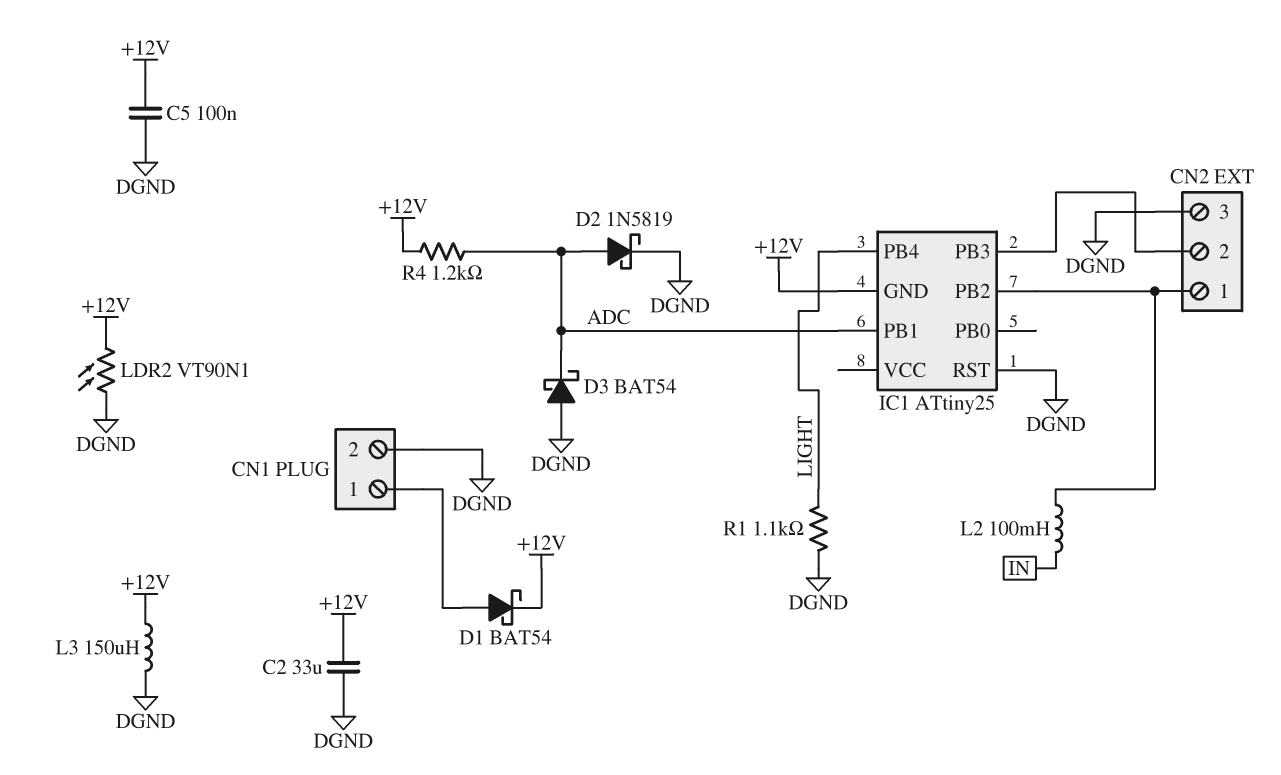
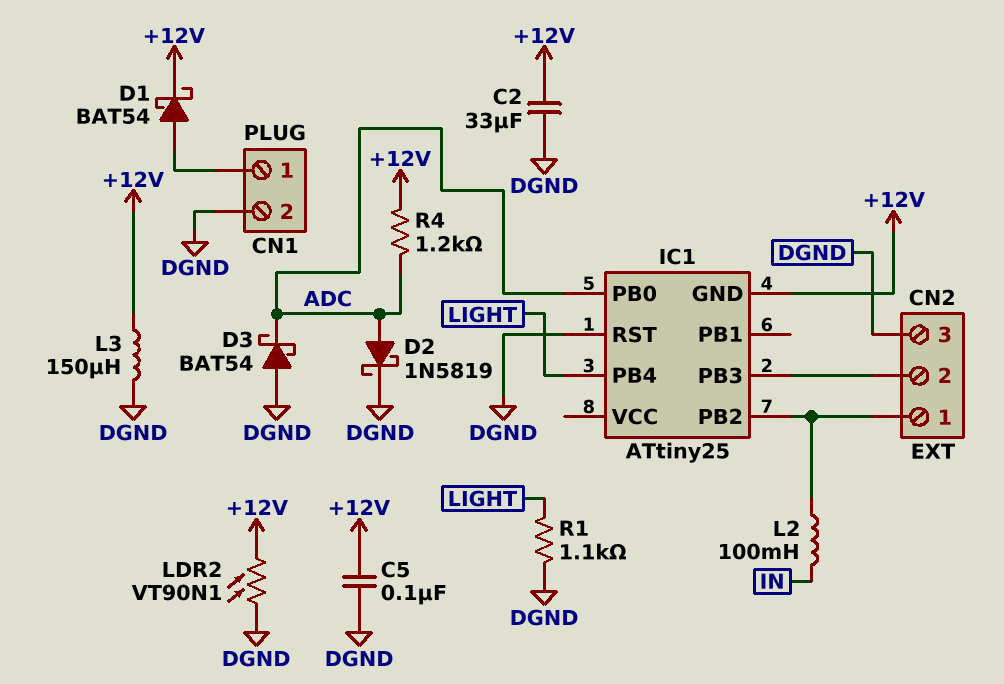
IC1 pin PB0: none -> ADC
IC1 pin PB1: ADC -> none

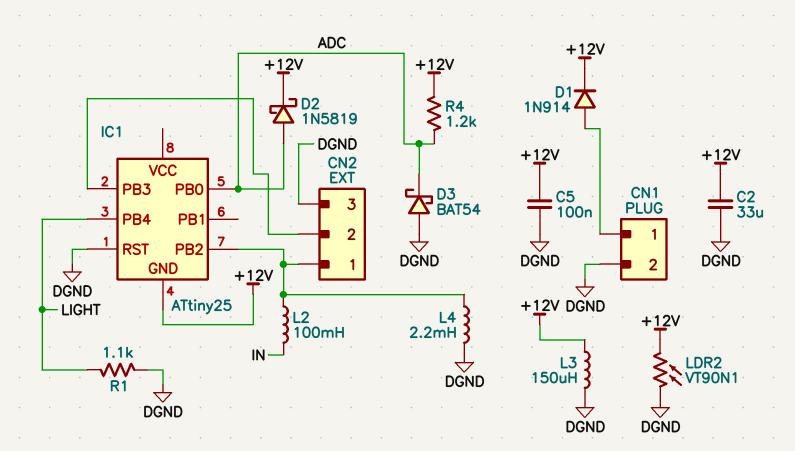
D1: schottky BAT54 (A CN1/1, K +12V) -> diode 1N914 (A CN1/1, K +12V)
D2: schottky 1N5819 (A ADC, K DGND) -> schottky 1N5819 (A ADC, K +12V)
L4: none -> 2.2mH (CN2/1, DGND)

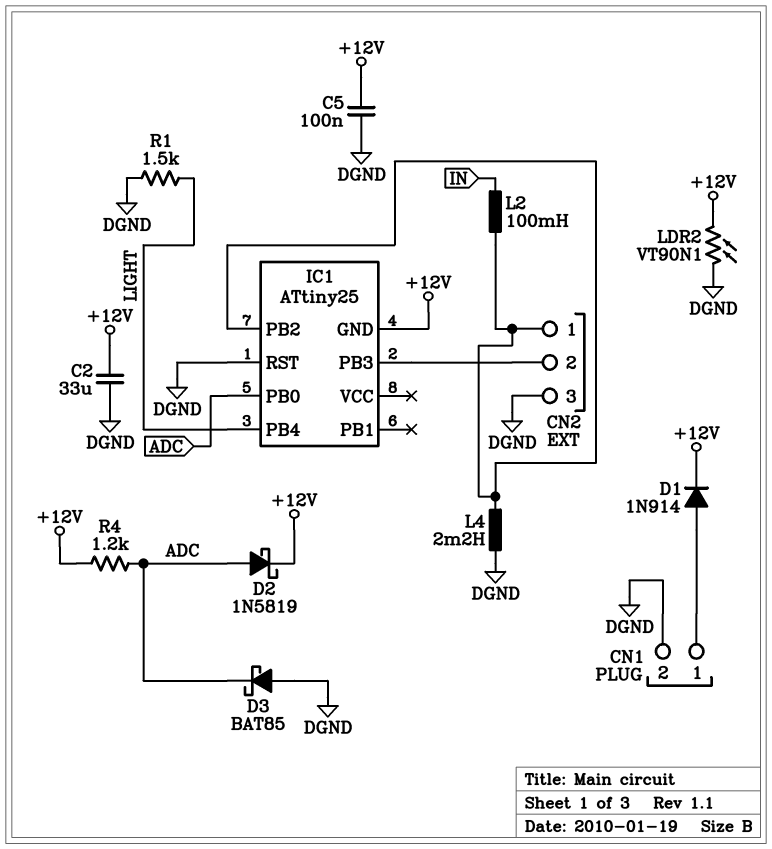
D3: schottky BAT54 (A DGND, K ADC) -> schottky BAT85 (A DGND, K ADC)
L3: 150uH (+12V, DGND) -> none
R1: 1.1k (DGND, LIGHT) -> 1.5k (DGND, LIGHT)

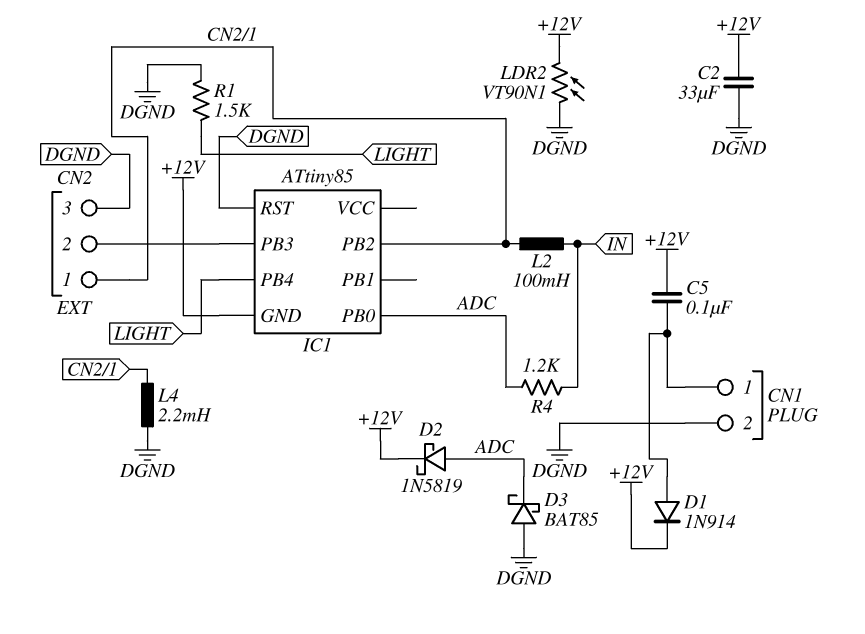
C5: 100nF (+12V, DGND) -> 100nF (+12V, CN1/1)
IC1: ATtiny25 -> ATtiny85
R4: 1.2k (+12V, ADC) -> 1.2k (ADC, IN)

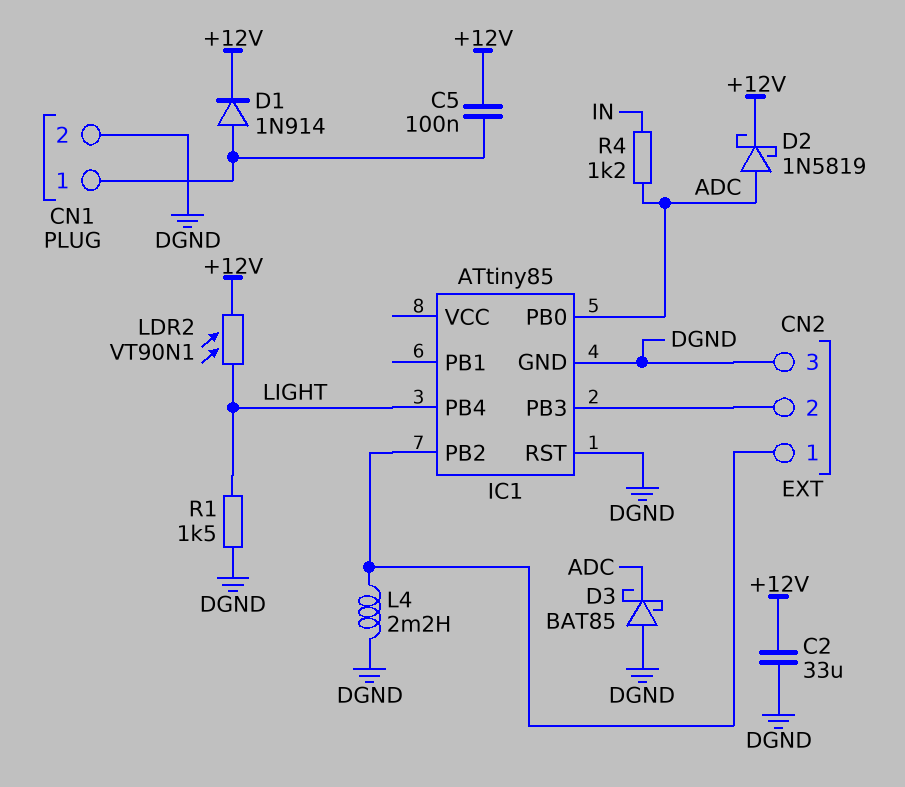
IC1 pin GND: +12V -> DGND
L2: 100mH (CN2/1, IN) -> none
LDR2: VT90N1 (+12V, DGND) -> VT90N1 (+12V, LIGHT)

